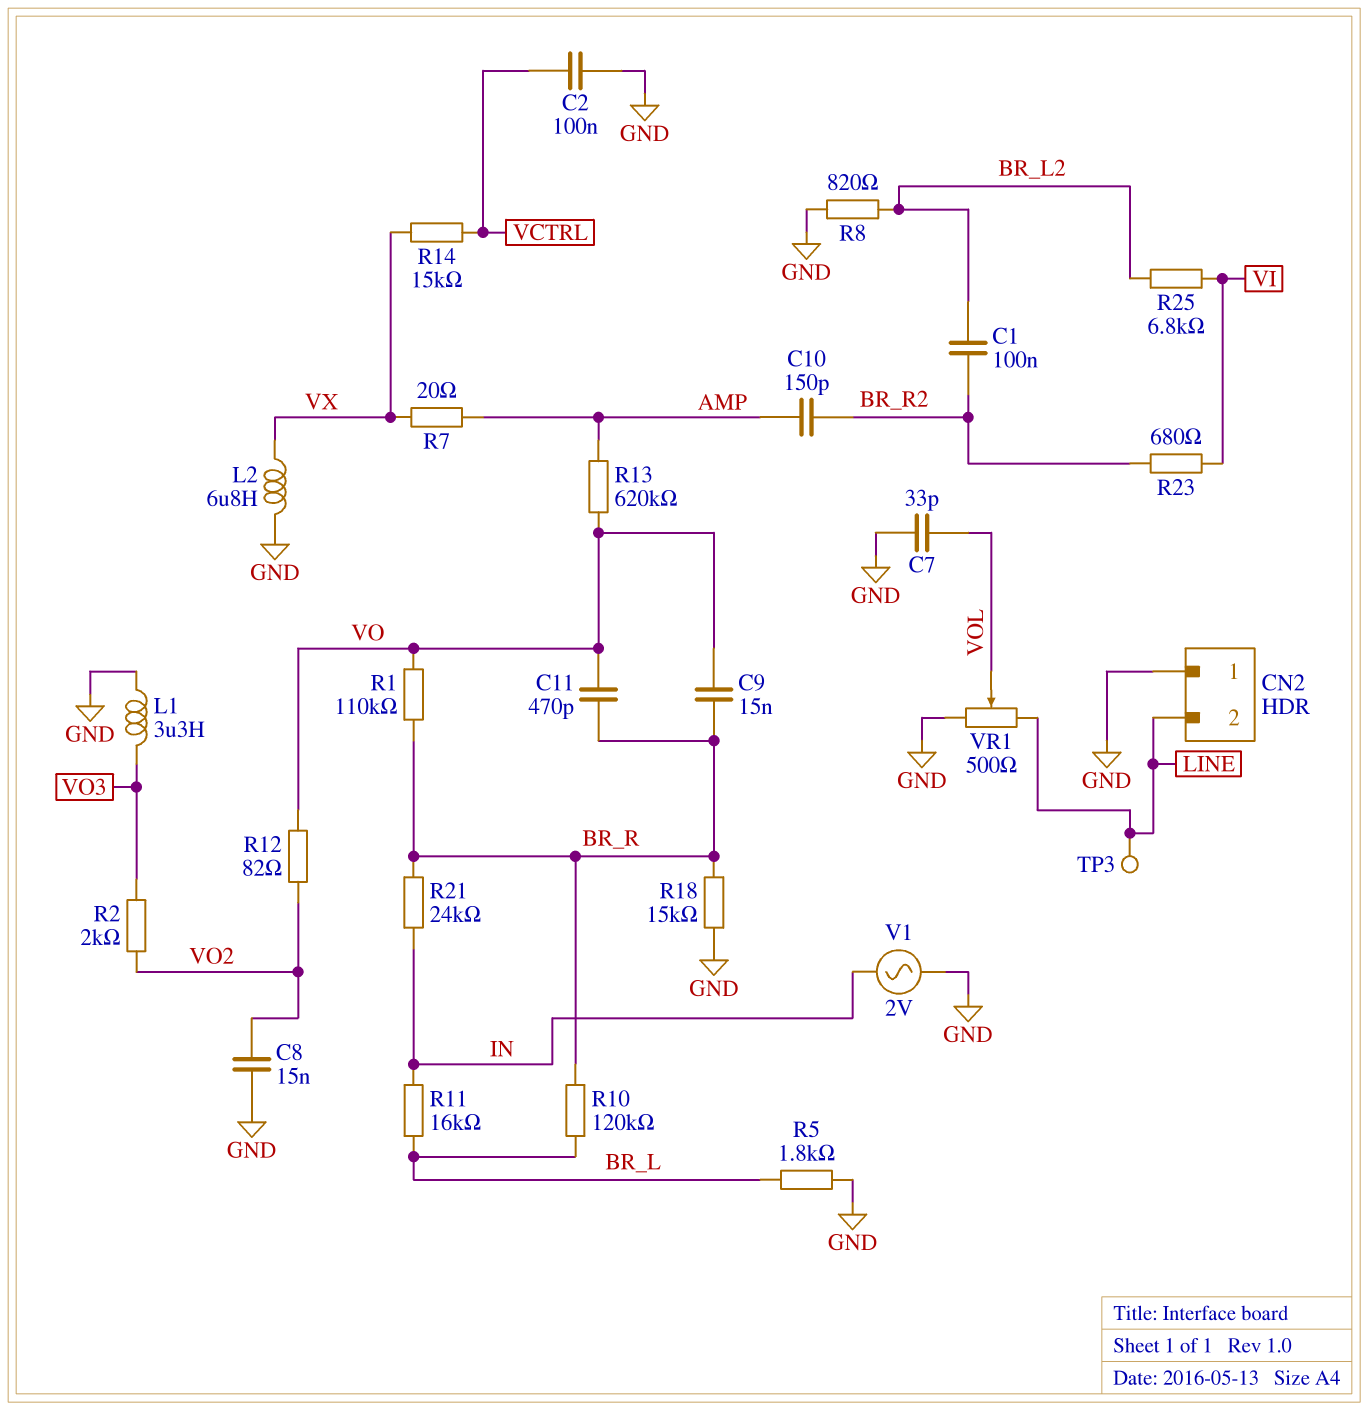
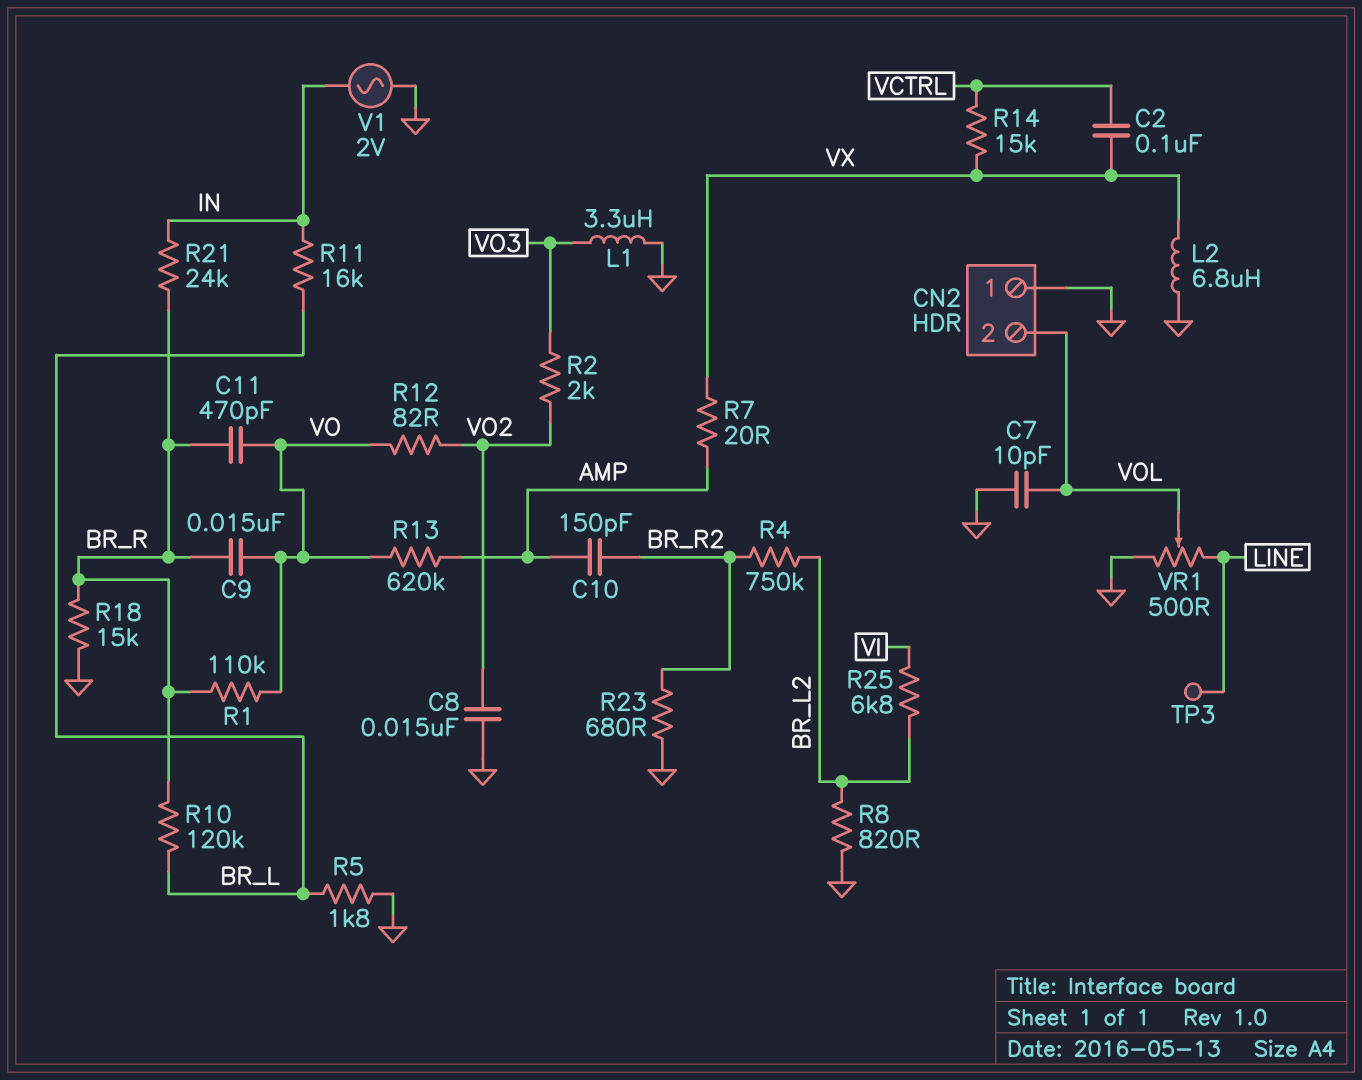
C1: 100nF (BR_L2, BR_R2) -> none
C2: 100nF (GND, VCTRL) -> 100nF (VCTRL, VX)
C7: 33pF (GND, VOL) -> 10pF (GND, VOL)
CN2 pin 2: LINE -> VOL
R4: none -> 750k (BR_L2, BR_R2)
R23: 680 (BR_R2, VI) -> 680 (BR_R2, GND)

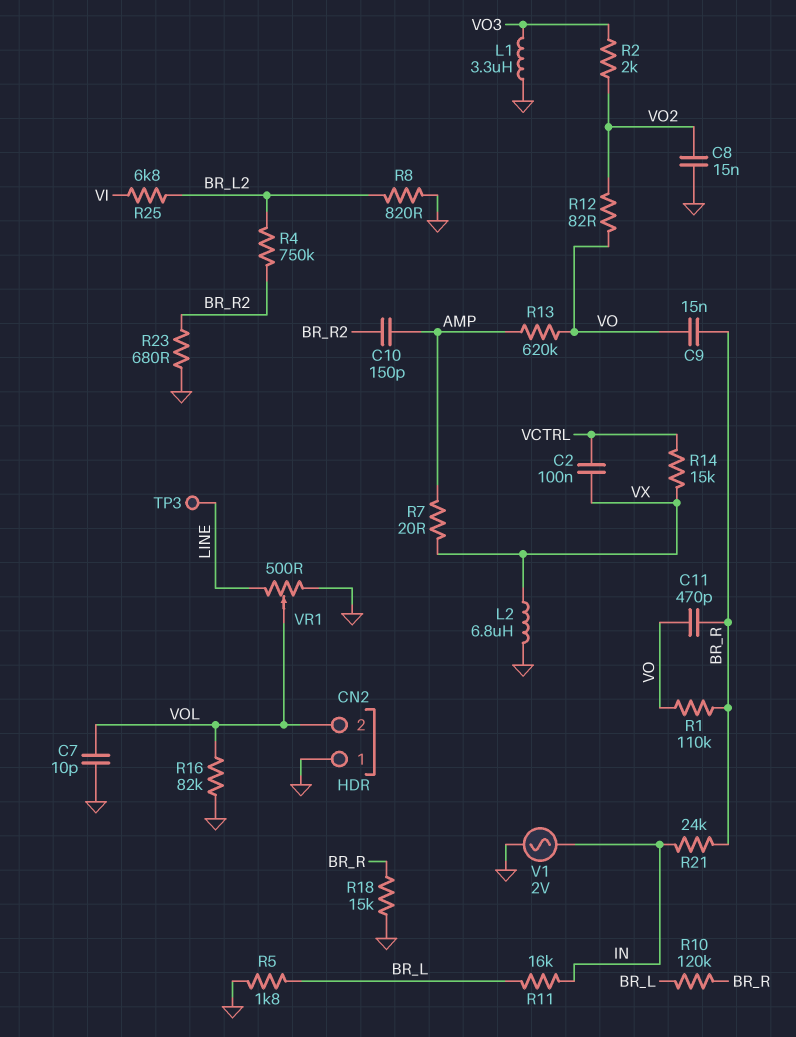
R16: none -> 82k (GND, VOL)

